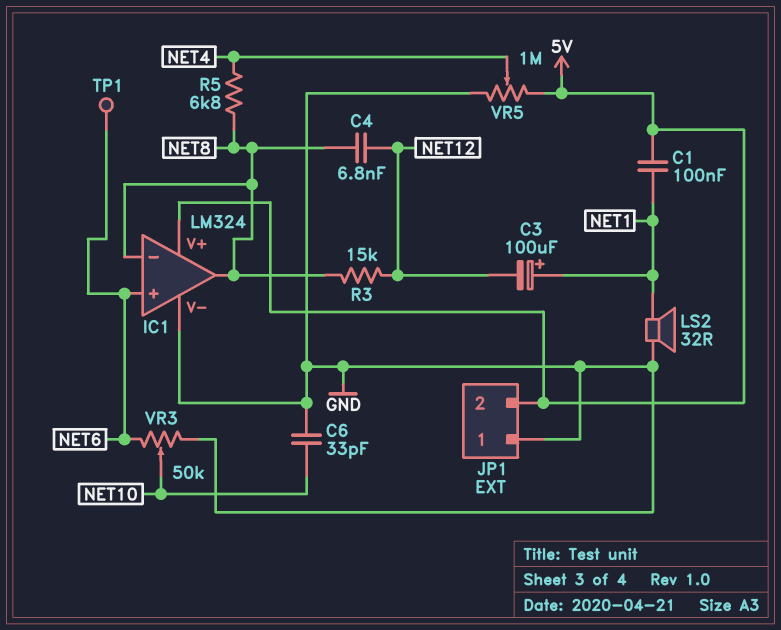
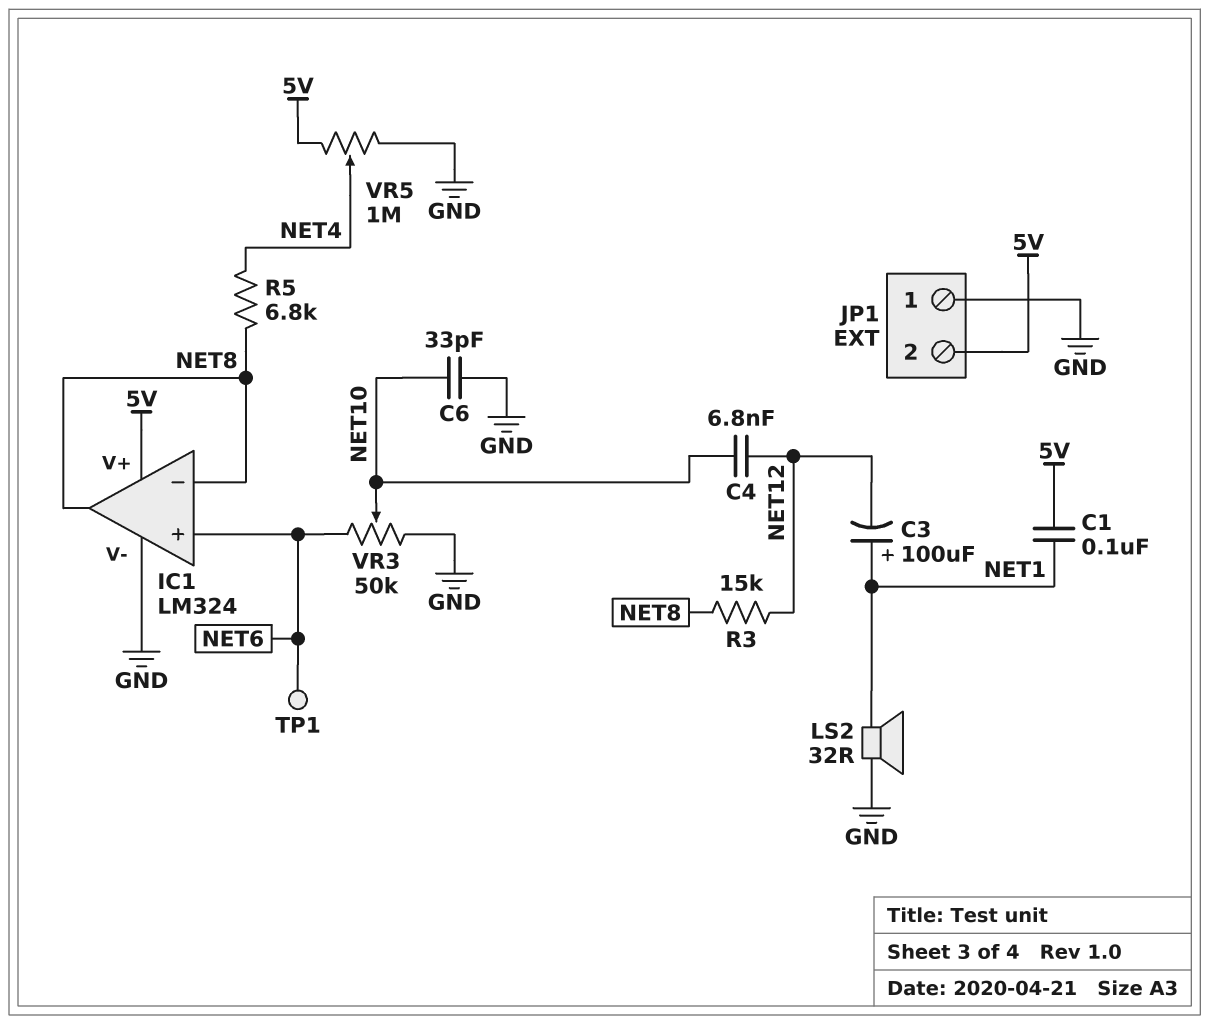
C4: 6.8nF (NET8, NET12) -> 6.8nF (NET10, NET12)

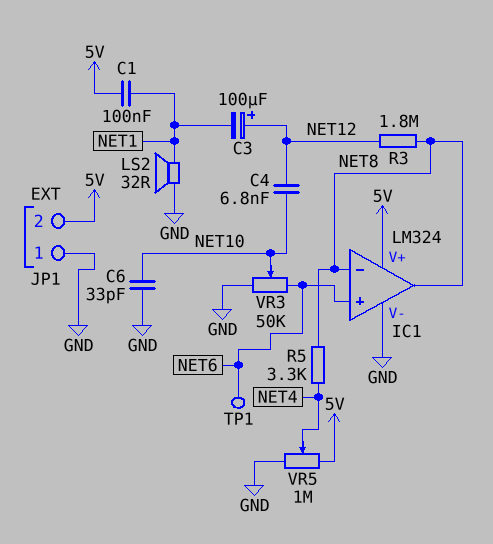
C3: 100uF (plus NET1, minus NET12) -> 100uF (plus NET12, minus NET1)
R3: 15k (NET8, NET12) -> 1.8M (NET8, NET12)
R5: 6.8k (NET4, NET8) -> 3.3k (NET4, NET8)

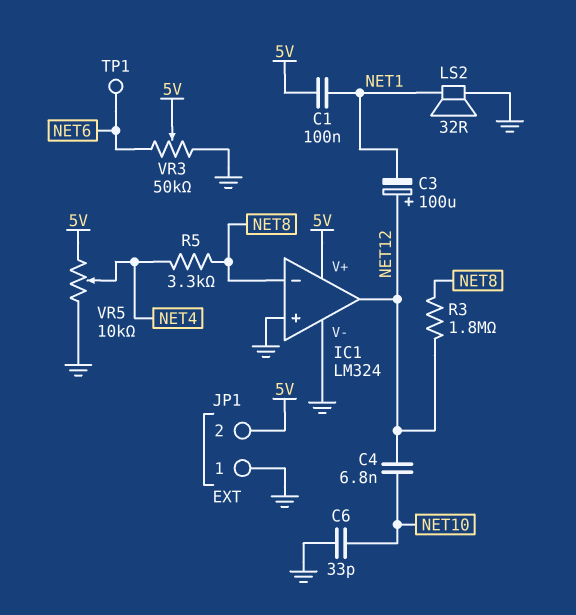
IC1 pin in+: NET6 -> GND
IC1 pin out: NET8 -> NET12
VR3: 50k (GND, NET6, wiper NET10) -> 50k (GND, NET6, wiper 5V)
VR5: 1M (5V, GND, wiper NET4) -> 10k (5V, GND, wiper NET4)

